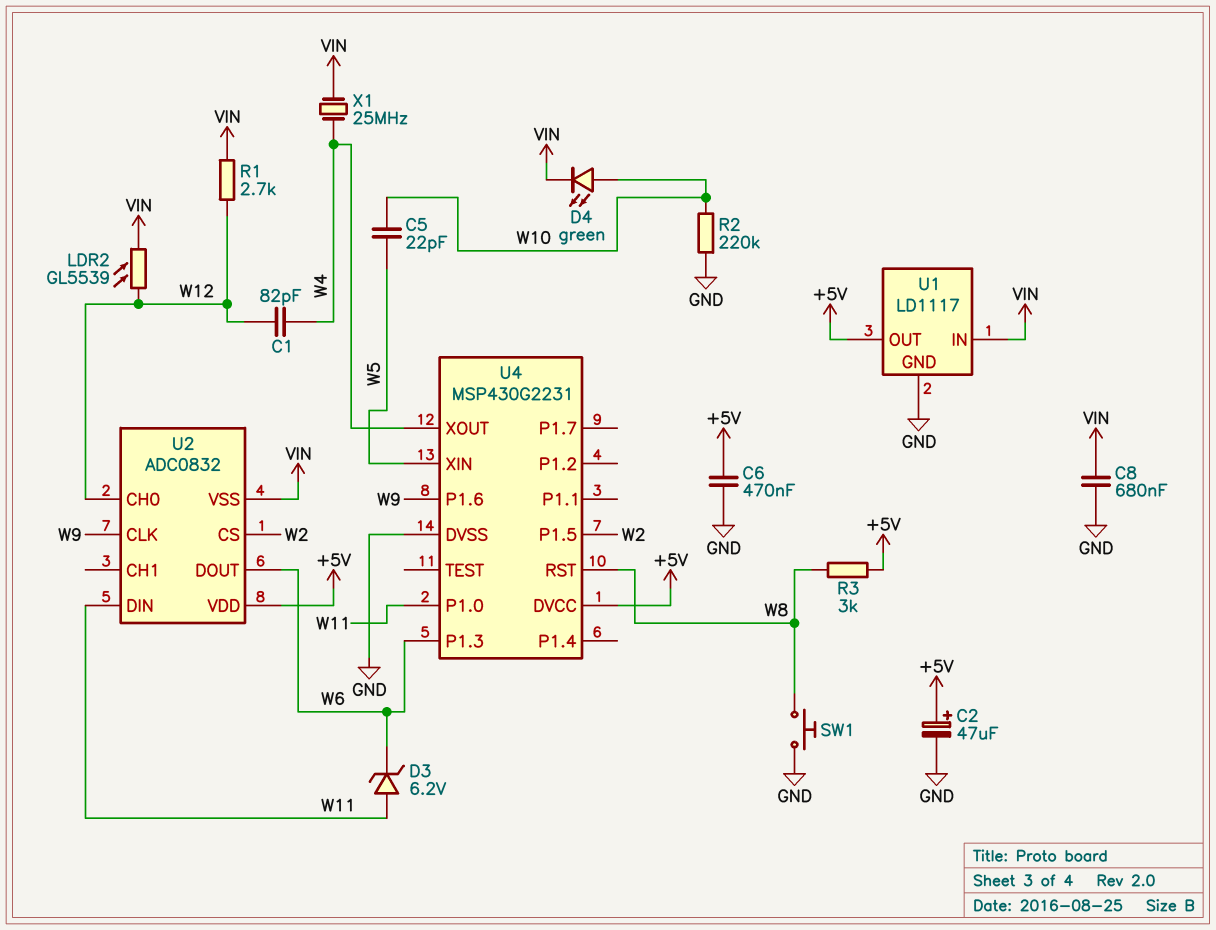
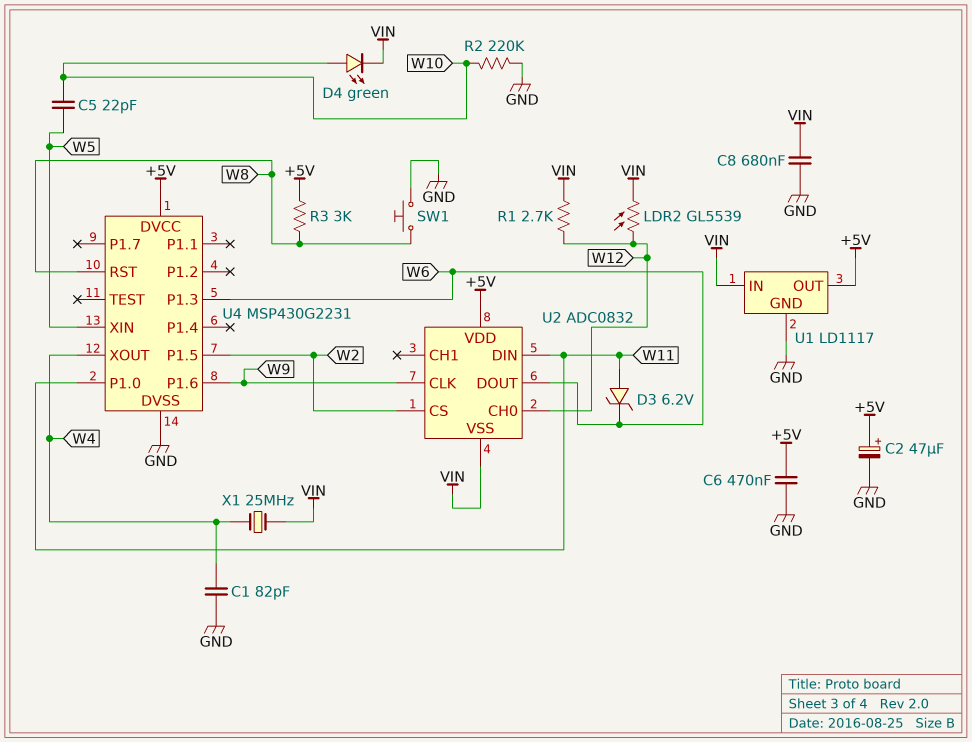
C1: 82pF (W4, W12) -> 82pF (GND, W4)

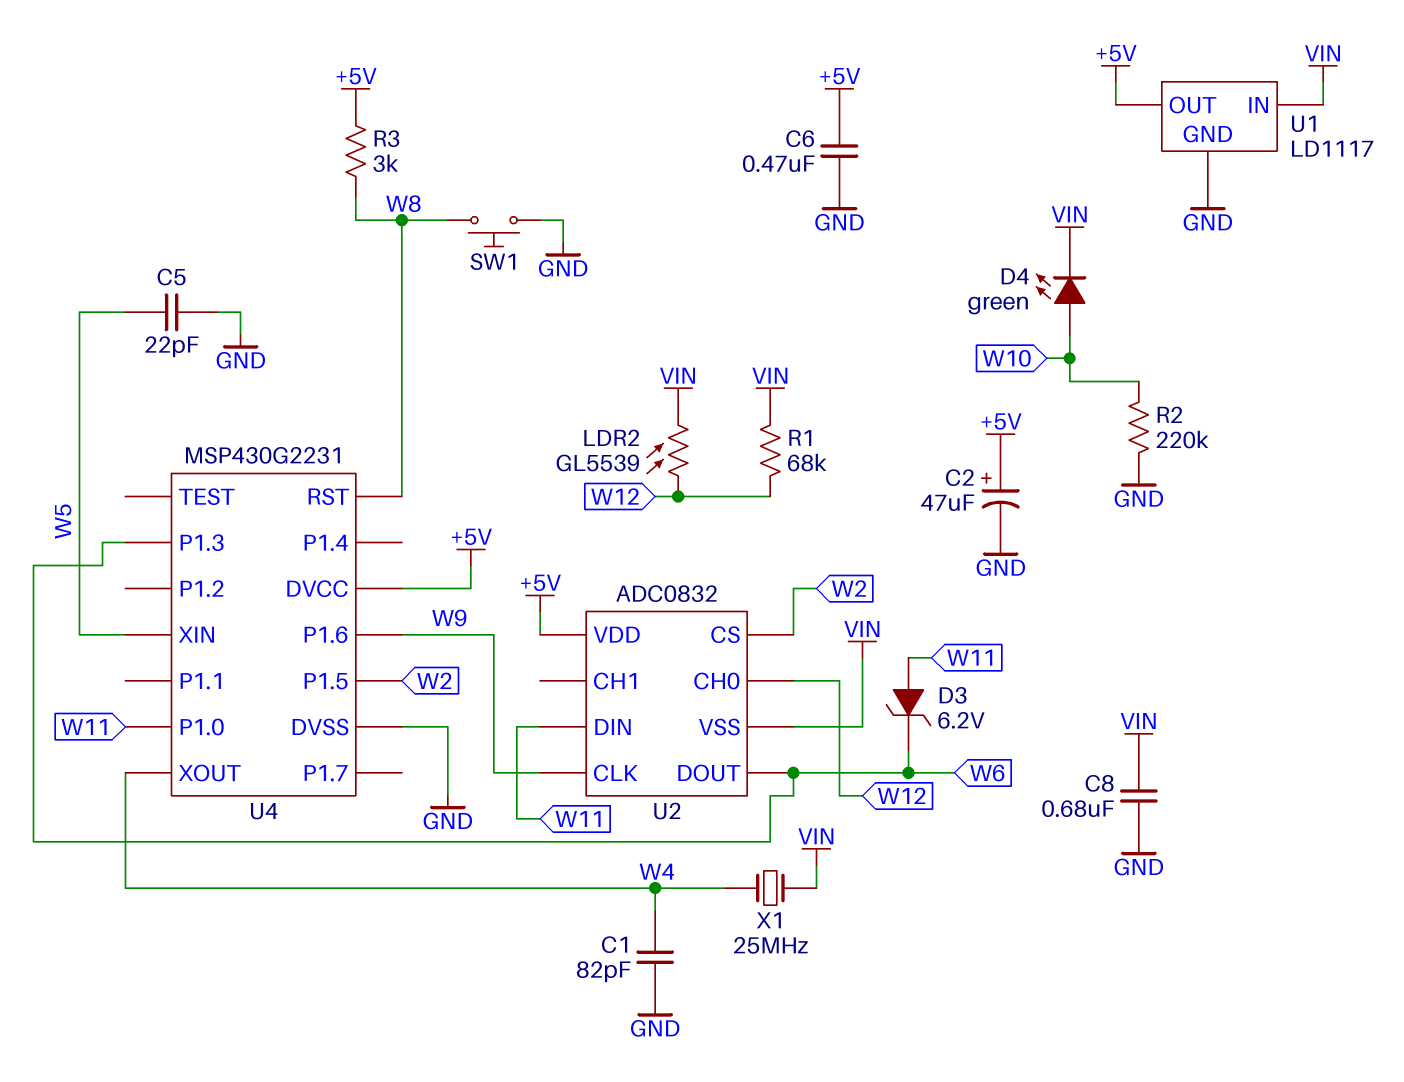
C5: 22pF (W5, W10) -> 22pF (GND, W5)
R1: 2.7k (VIN, W12) -> 68k (VIN, W12)

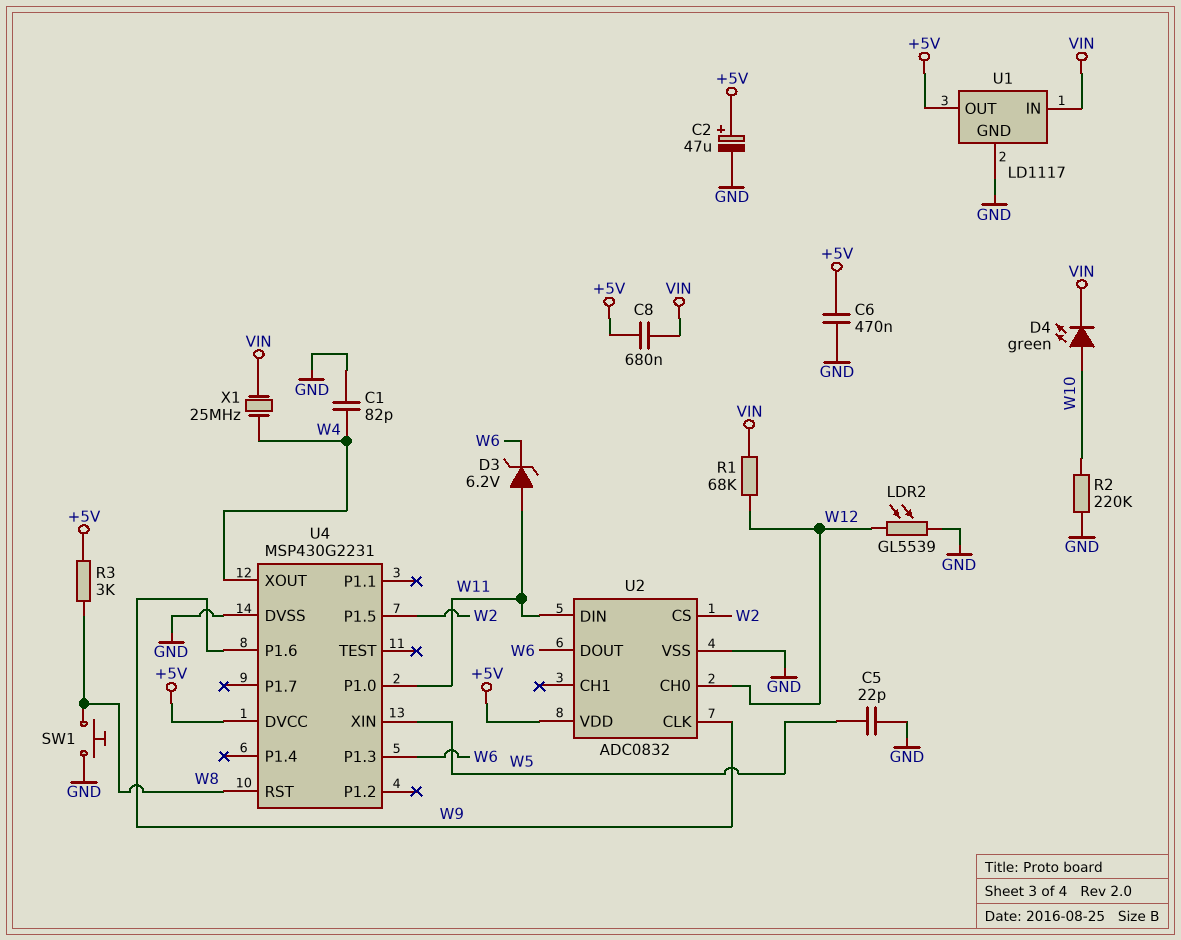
C8: 680nF (GND, VIN) -> 680nF (+5V, VIN)
LDR2: GL5539 (VIN, W12) -> GL5539 (GND, W12)
U2 pin VSS: VIN -> GND

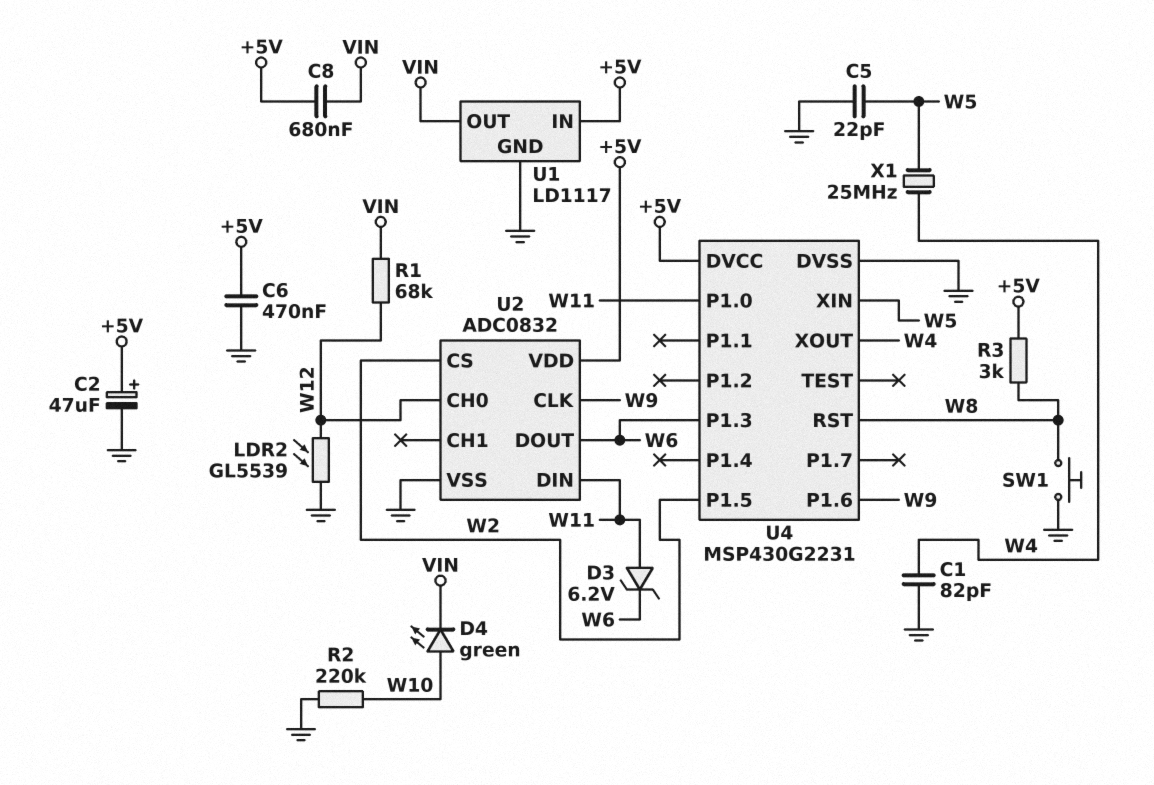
U1 pin IN: VIN -> +5V
U1 pin OUT: +5V -> VIN
X1: 25MHz (VIN, W4) -> 25MHz (W4, W5)

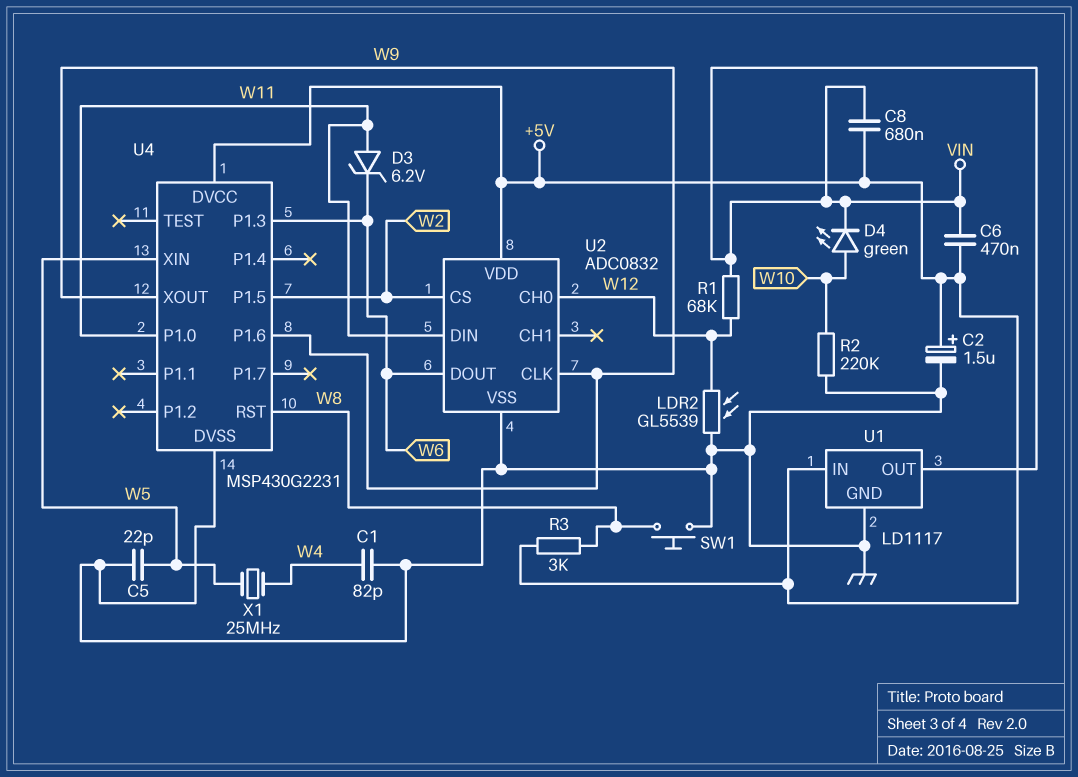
C2: 47uF (plus +5V, minus GND) -> 1.5uF (plus +5V, minus GND)
C6: 470nF (+5V, GND) -> 470nF (+5V, VIN)
U4 pin XOUT: W4 -> W9

